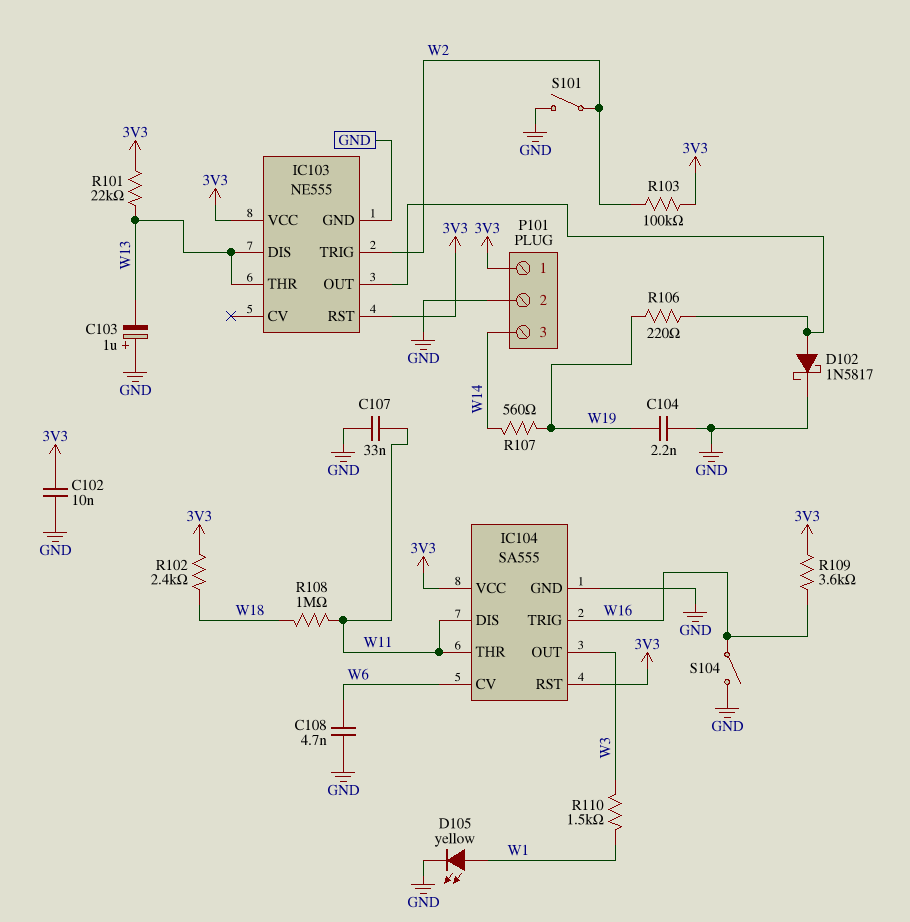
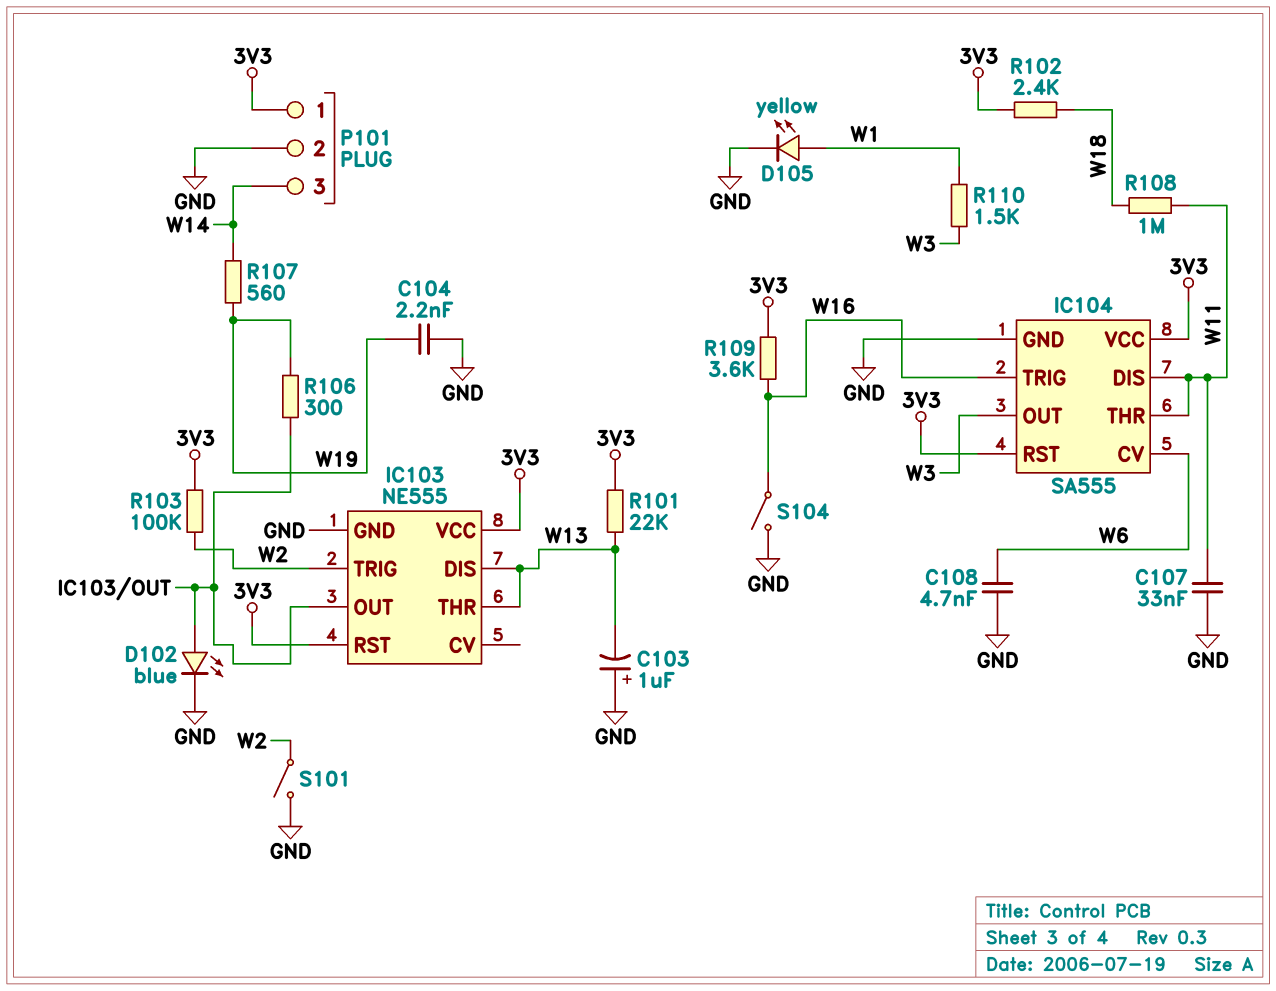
C102: 10nF (3V3, GND) -> none
D102: schottky 1N5817 (A IC103/OUT, K GND) -> LED blue (A IC103/OUT, K GND)
R106: 220 (IC103/OUT, W19) -> 300 (IC103/OUT, W19)

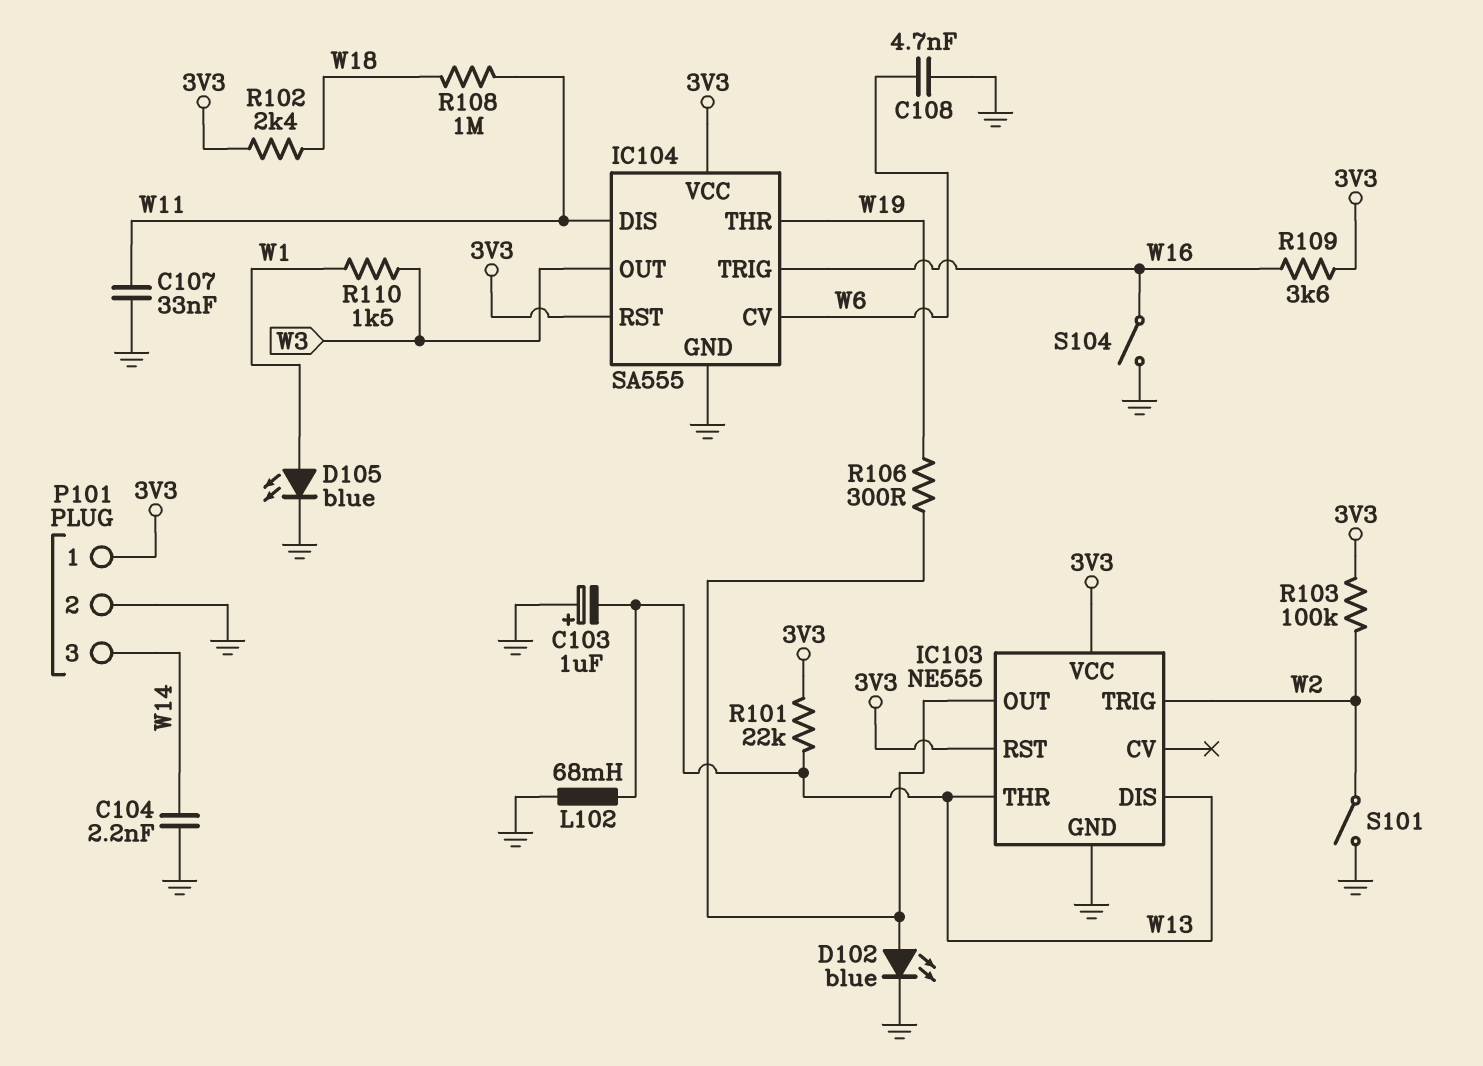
C104: 2.2nF (GND, W19) -> 2.2nF (GND, W14)
D105: LED yellow (A W1, K GND) -> LED blue (A W1, K GND)
IC104 pin THR: W11 -> W19
L102: none -> 68mH (GND, W13)
R107: 560 (W14, W19) -> none

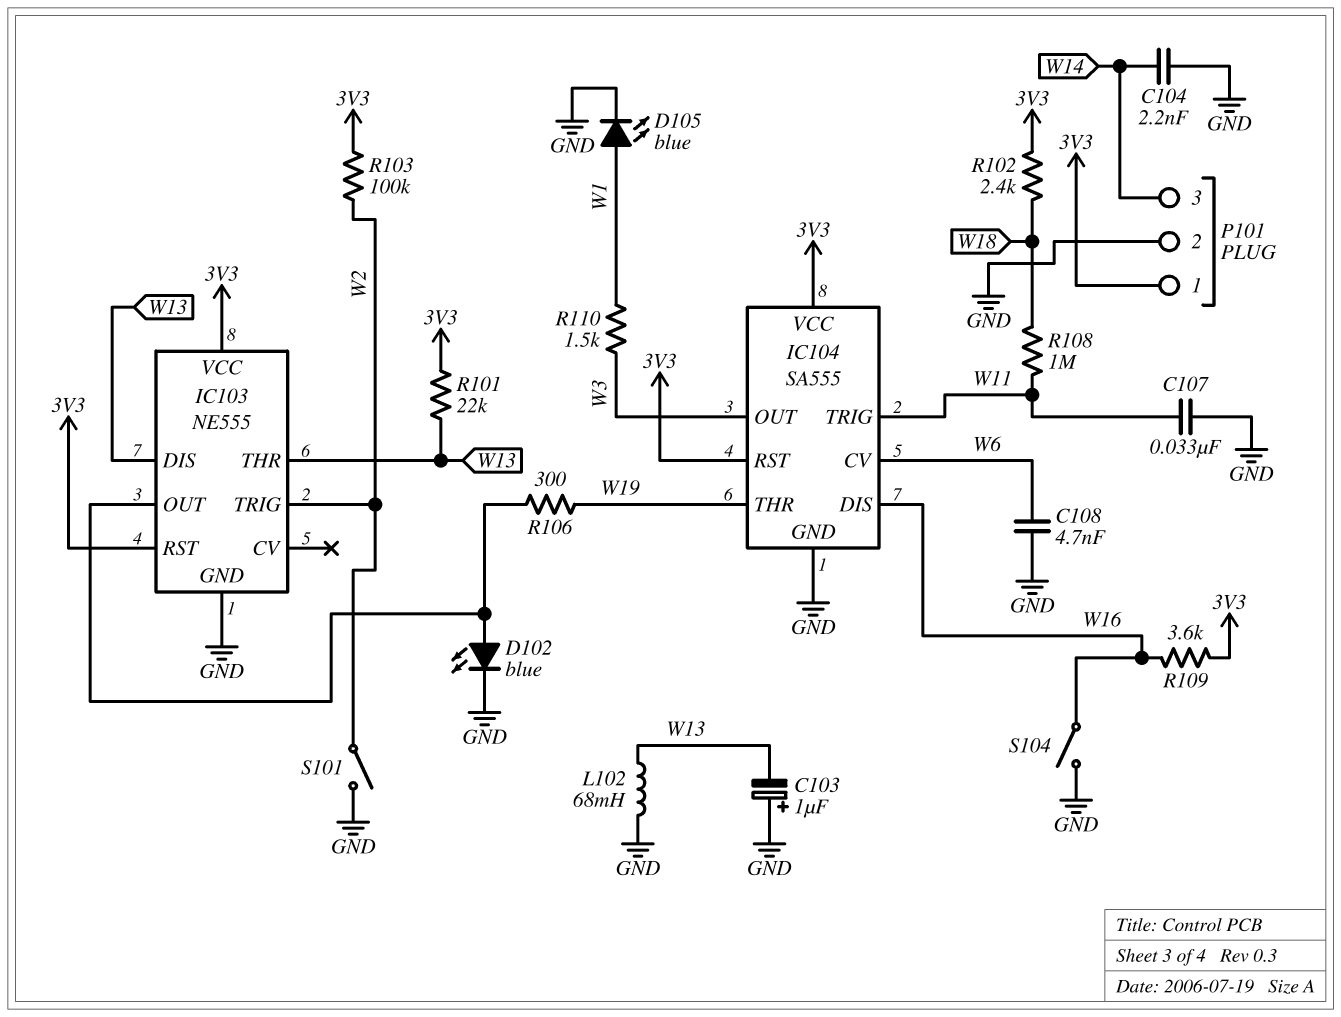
IC104 pin DIS: W11 -> W16
IC104 pin TRIG: W16 -> W11

